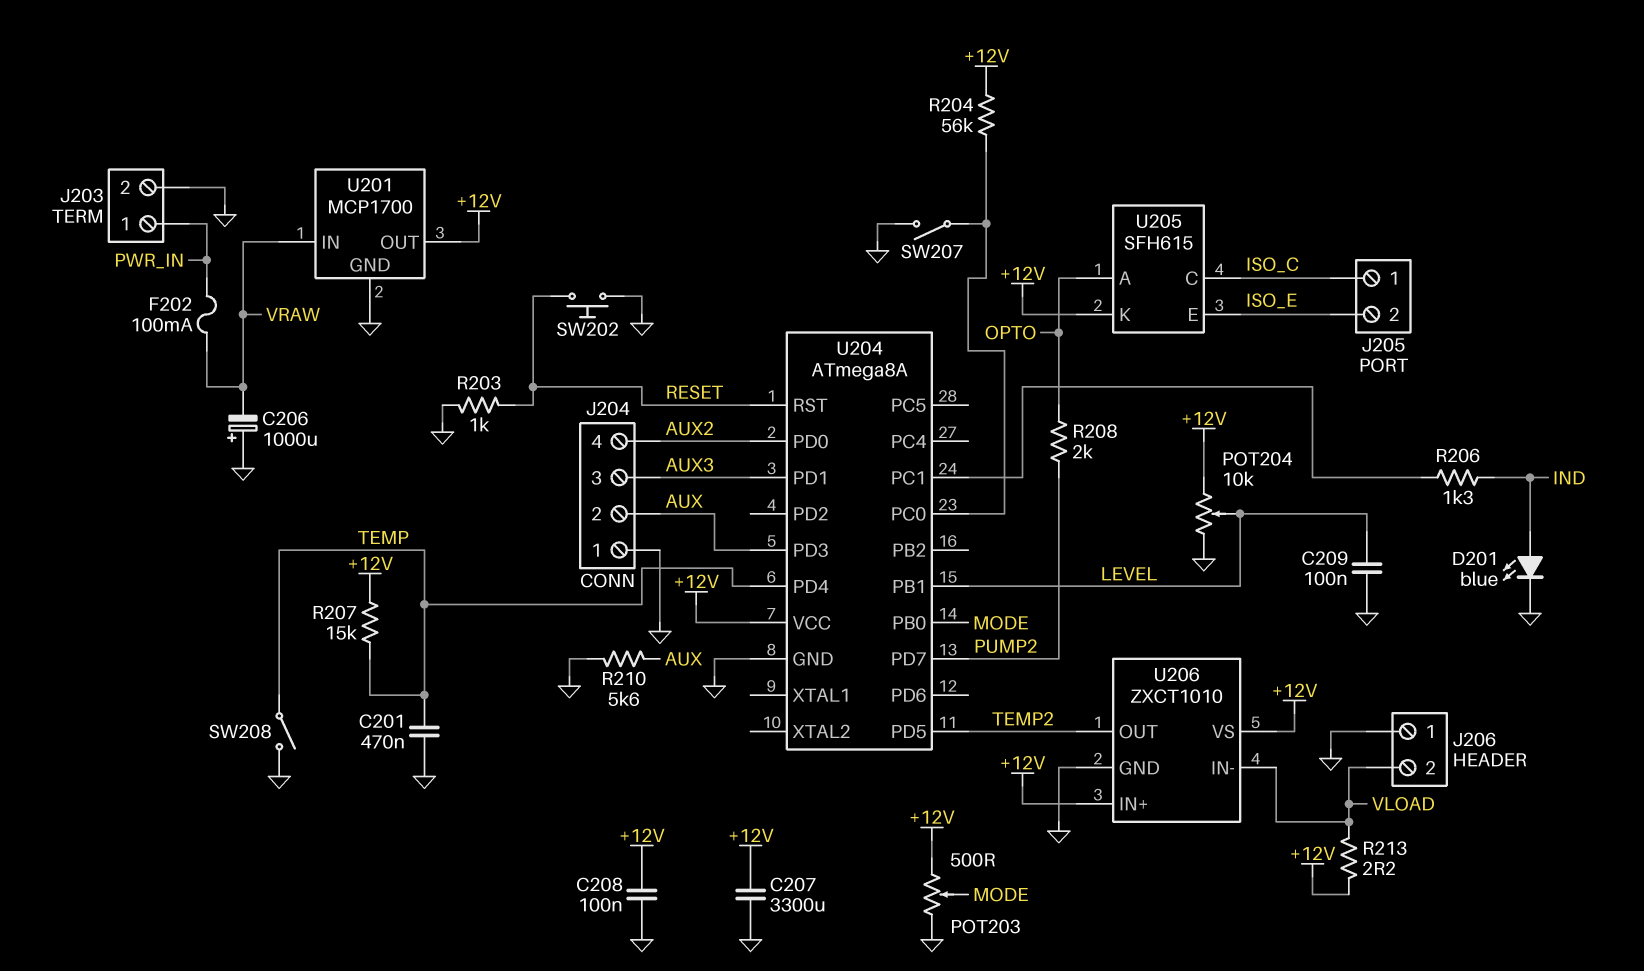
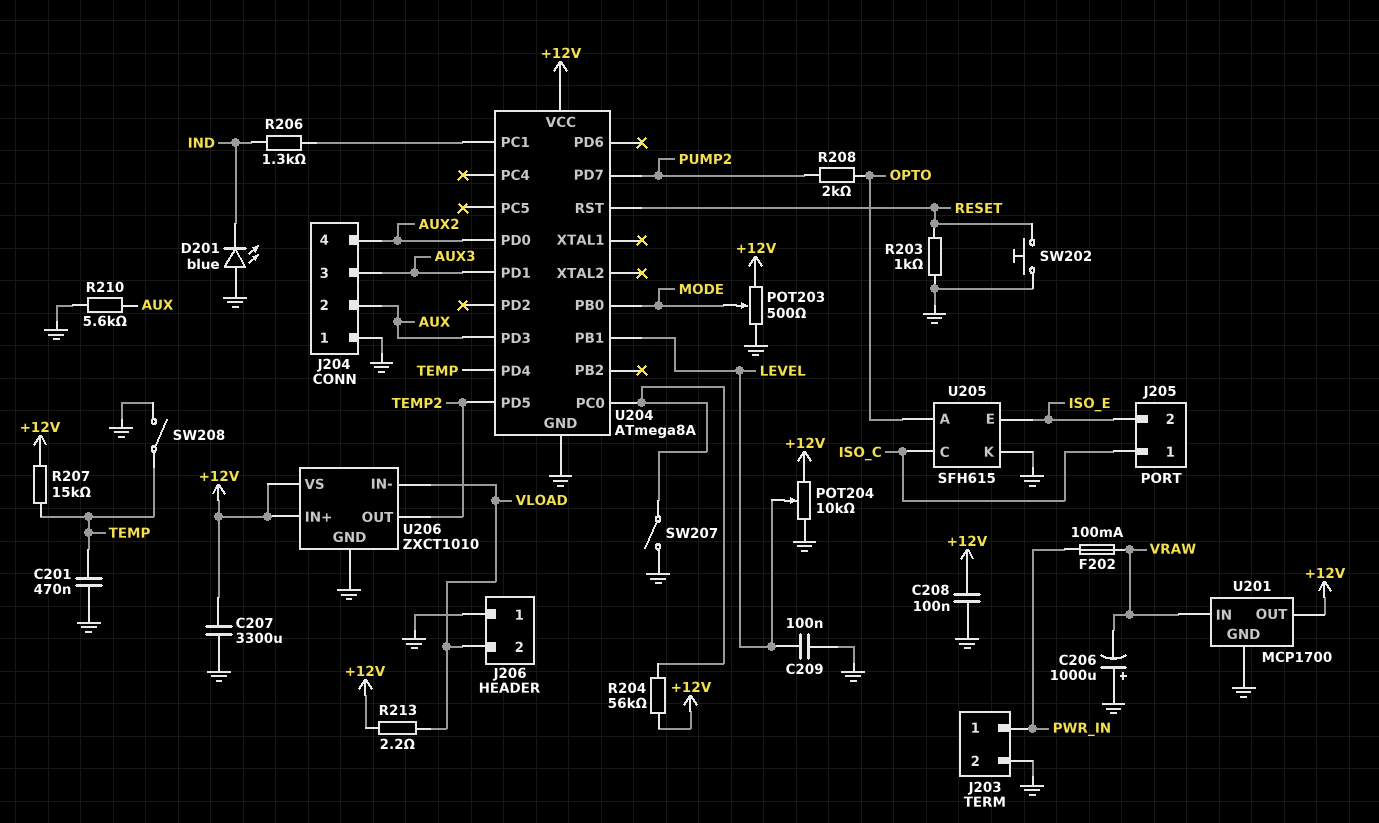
D201: LED blue (A IND, K GND) -> LED blue (A GND, K IND)
U205 pin K: +12V -> GND

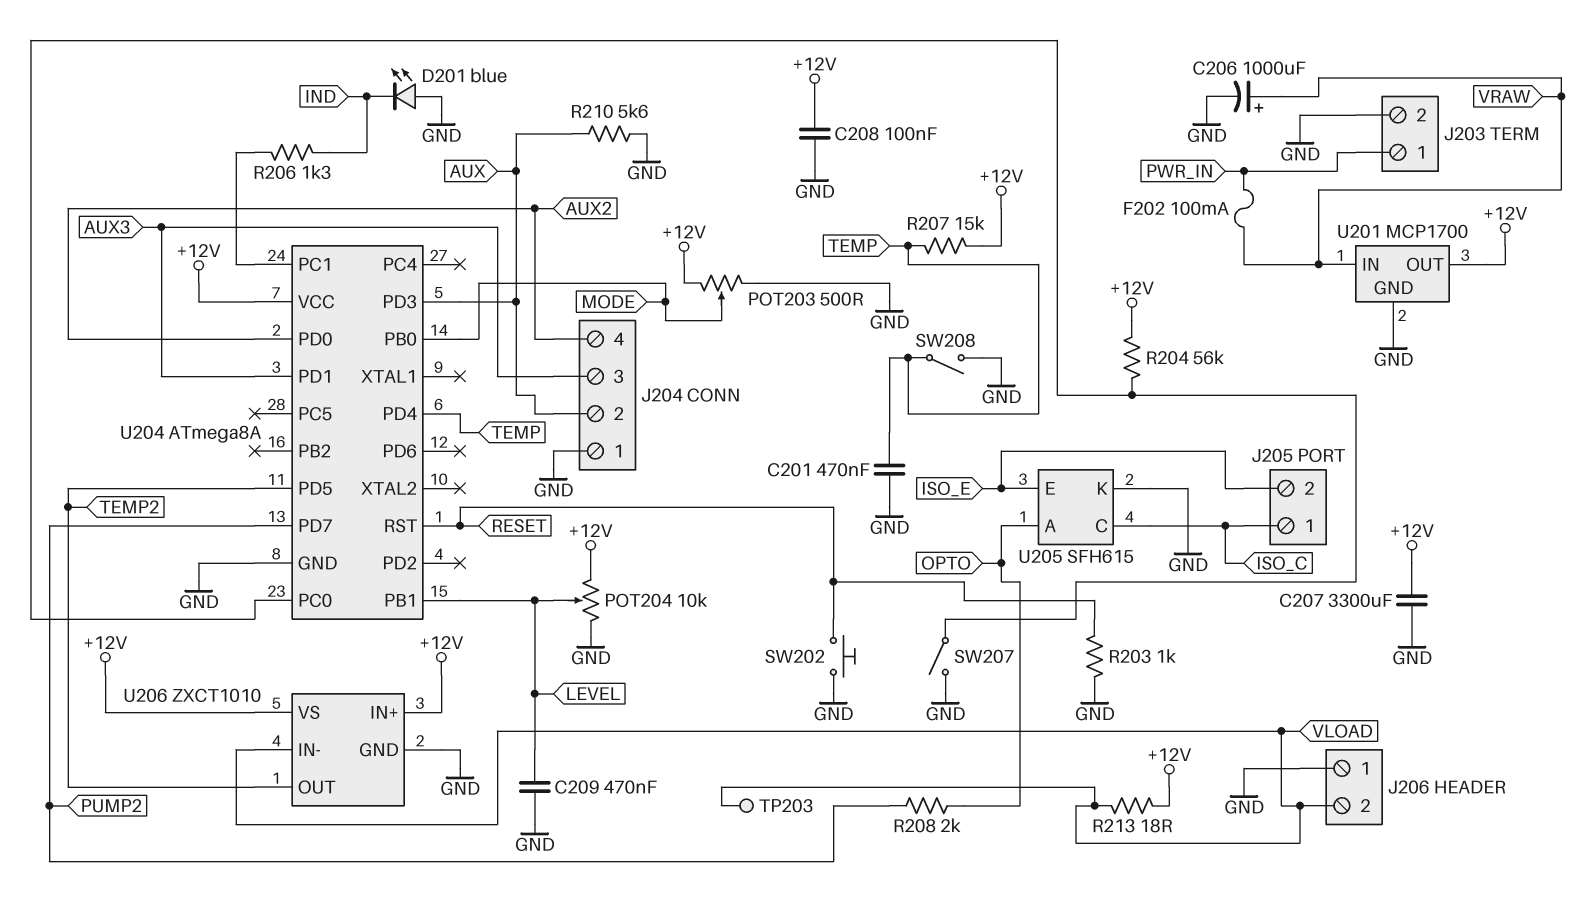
C206: 1000uF (plus GND, minus VRAW) -> 1000uF (plus VRAW, minus GND)
C209: 100nF (GND, LEVEL) -> 470nF (GND, LEVEL)
R213: 2.2 (+12V, VLOAD) -> 18 (+12V, VLOAD)
TP203: none -> test point (VLOAD)

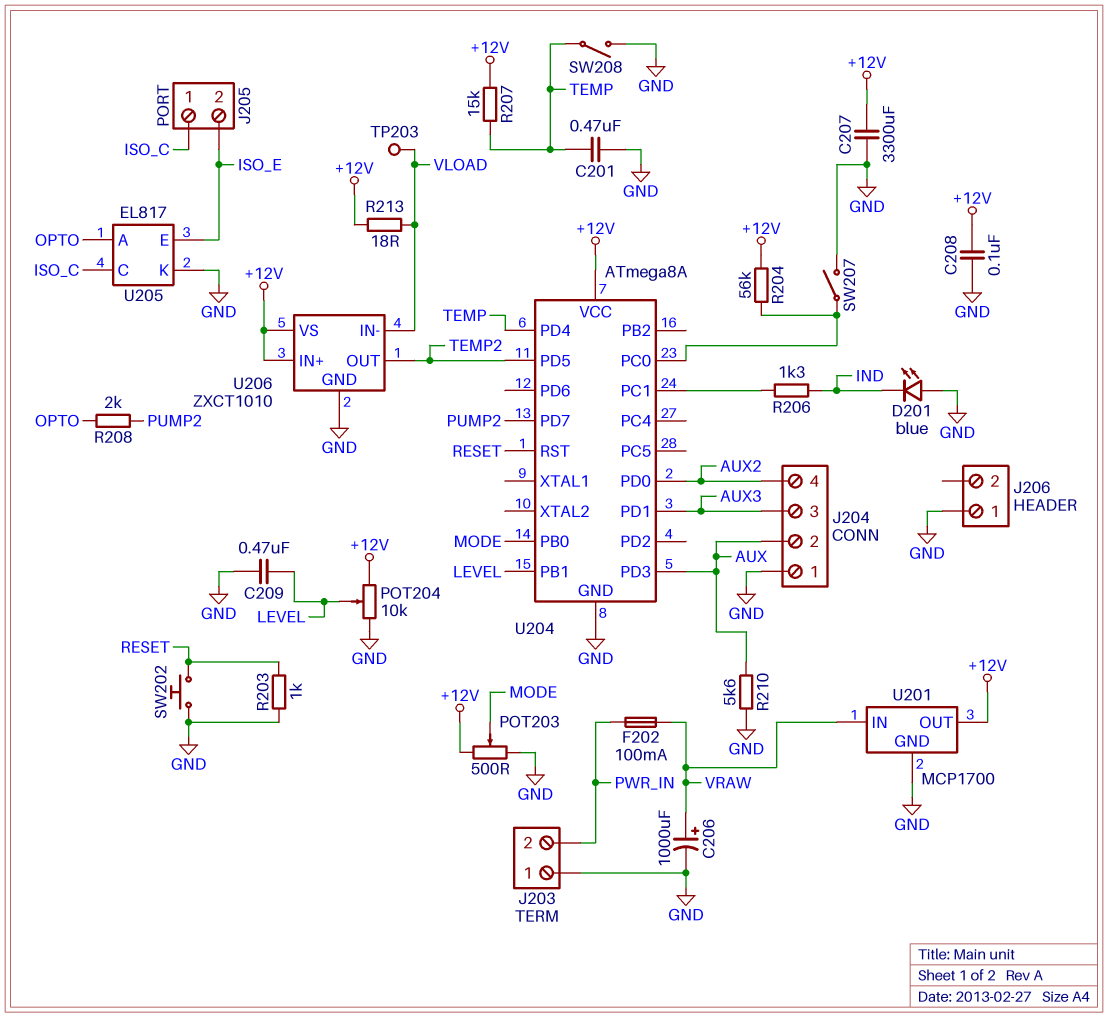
J203 pin 1: PWR_IN -> GND
J203 pin 2: GND -> PWR_IN
J206 pin 2: VLOAD -> none
U205: SFH615 -> EL817

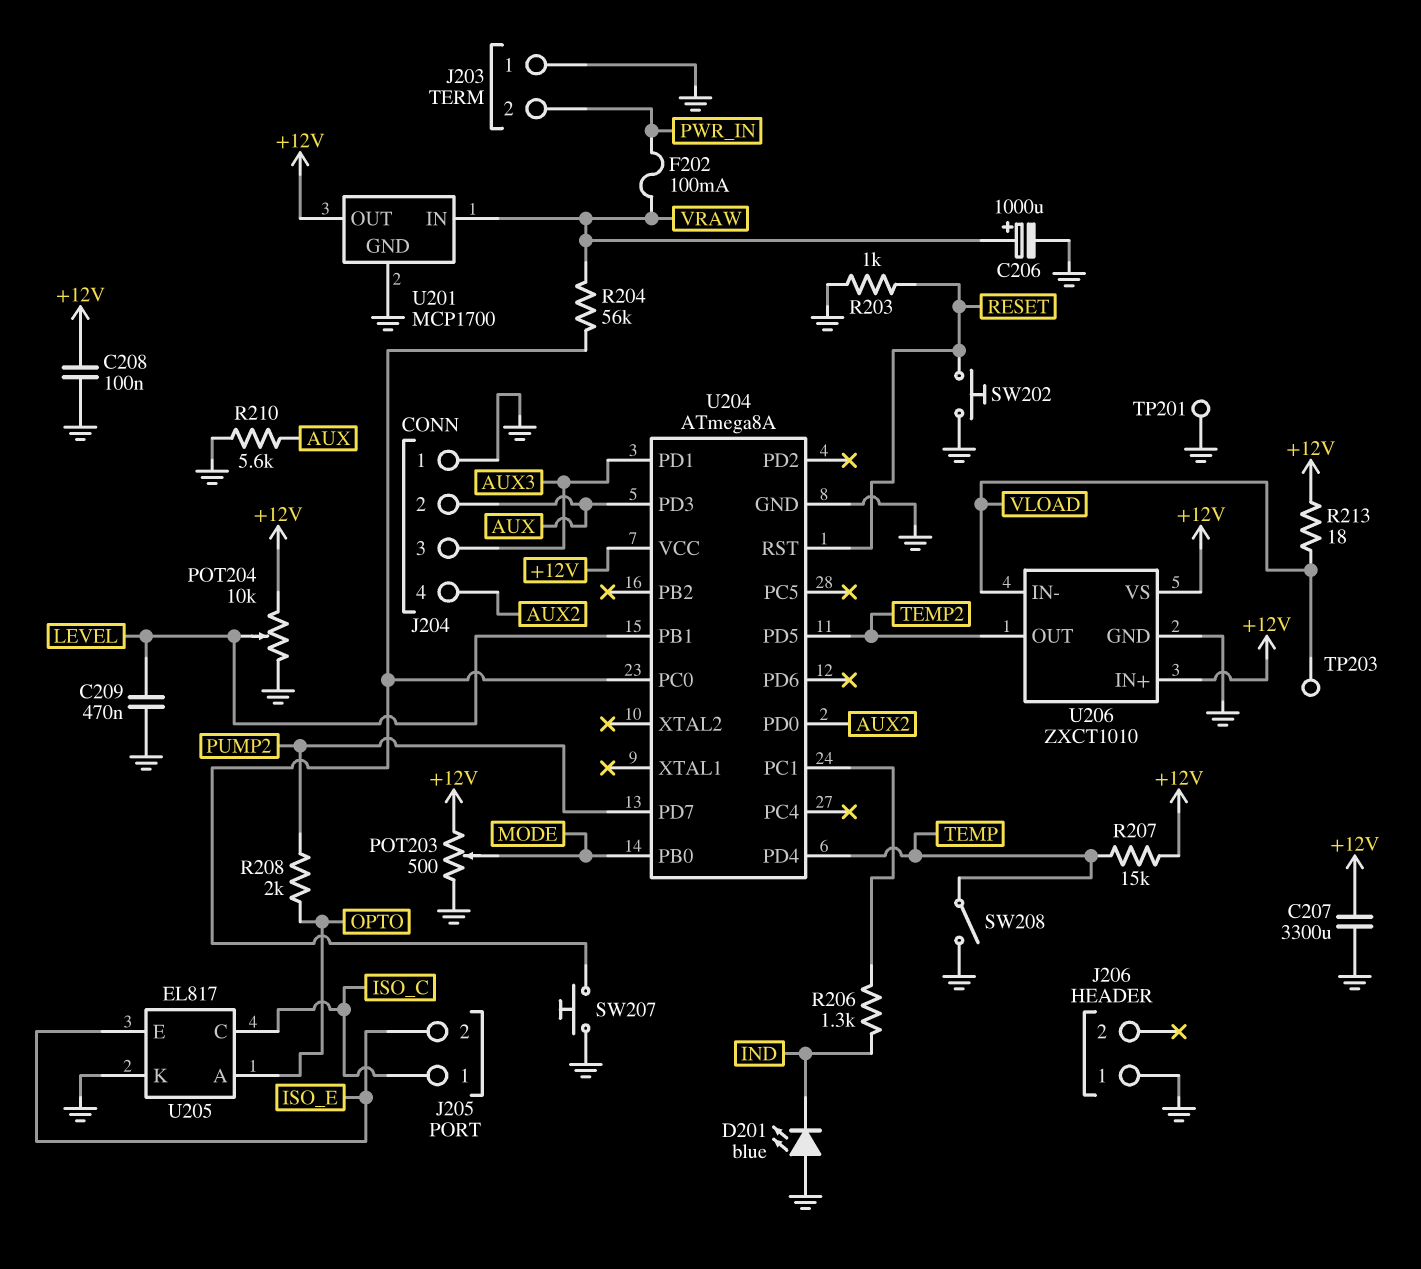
C201: 470nF (GND, TEMP) -> none
R204: 56k (+12V, U204/PC0) -> 56k (U204/PC0, VRAW)
SW207: switch (GND, U204/PC0) -> button (GND, U204/PC0)
TP201: none -> test point (GND)

